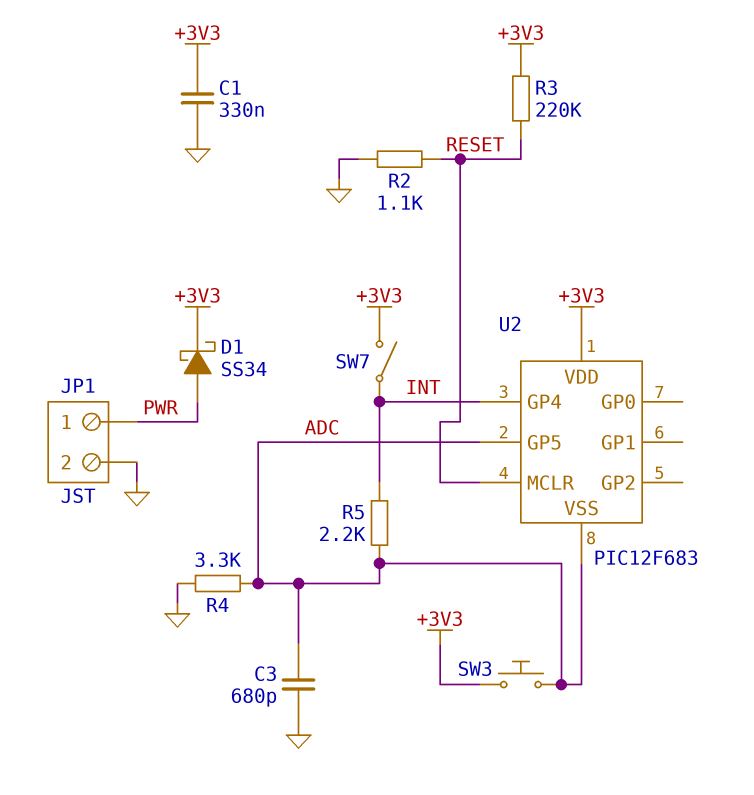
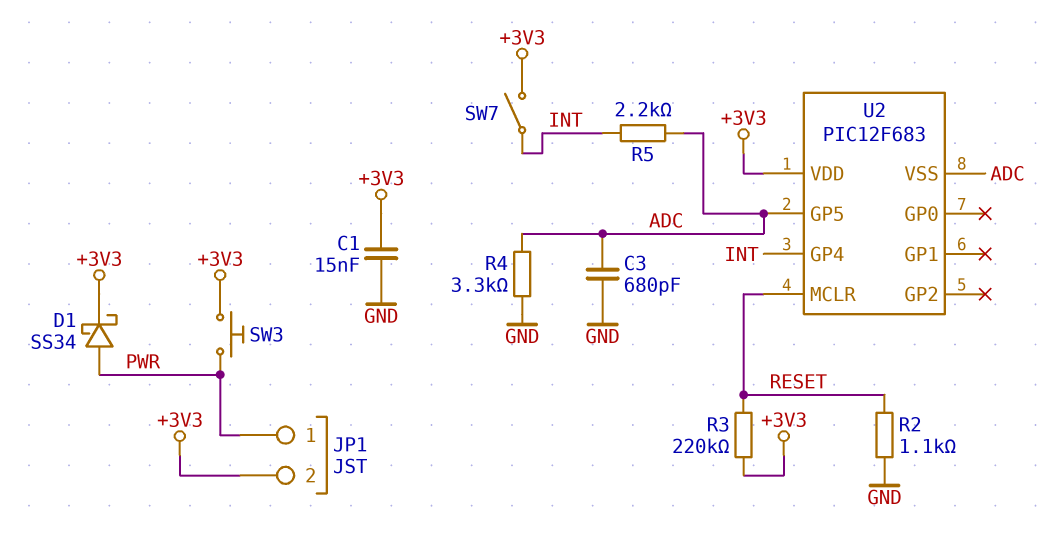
C1: 330nF (+3V3, GND) -> 15nF (+3V3, GND)
JP1 pin 2: GND -> +3V3
SW3: button (+3V3, ADC) -> button (+3V3, PWR)

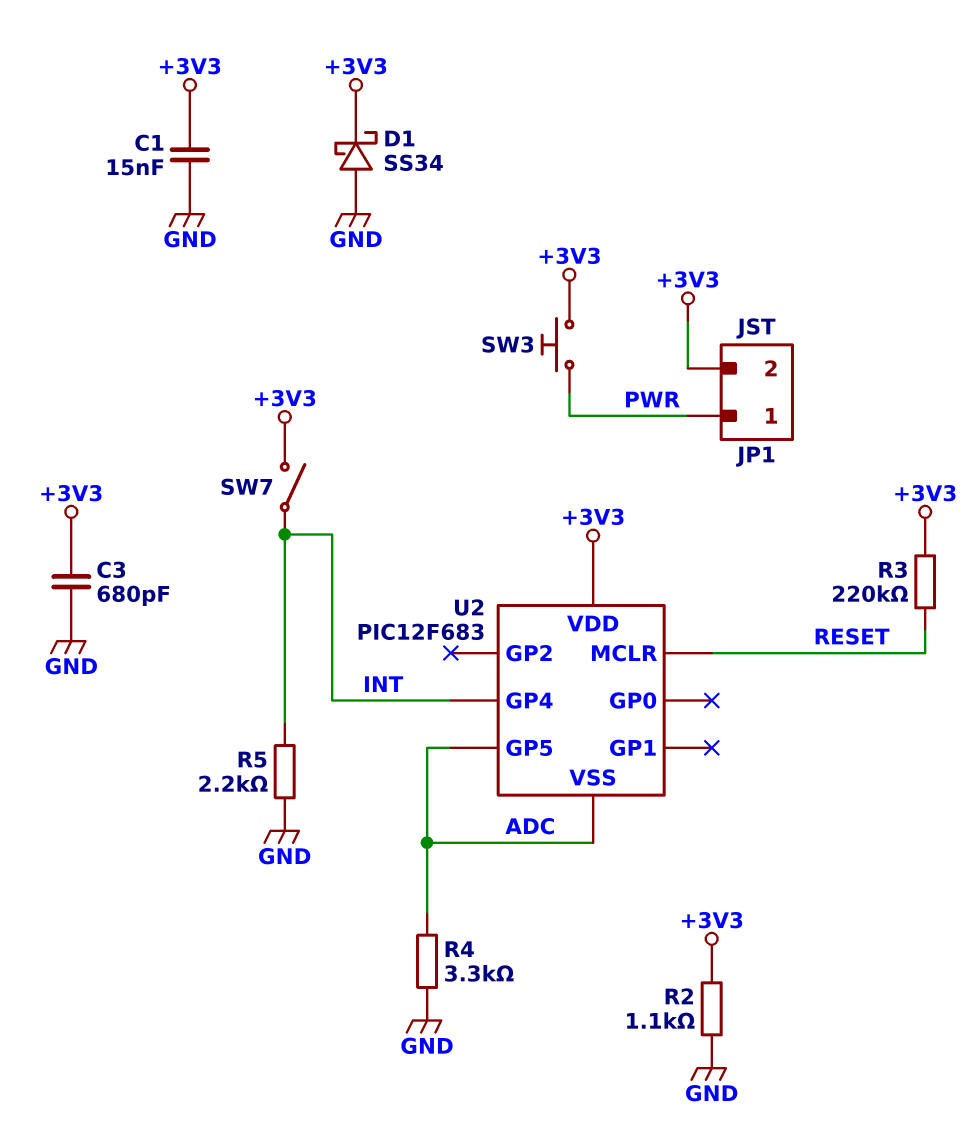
C3: 680pF (ADC, GND) -> 680pF (+3V3, GND)
D1: schottky SS34 (A PWR, K +3V3) -> schottky SS34 (A GND, K +3V3)
R2: 1.1k (GND, RESET) -> 1.1k (+3V3, GND)
R5: 2.2k (ADC, INT) -> 2.2k (GND, INT)

